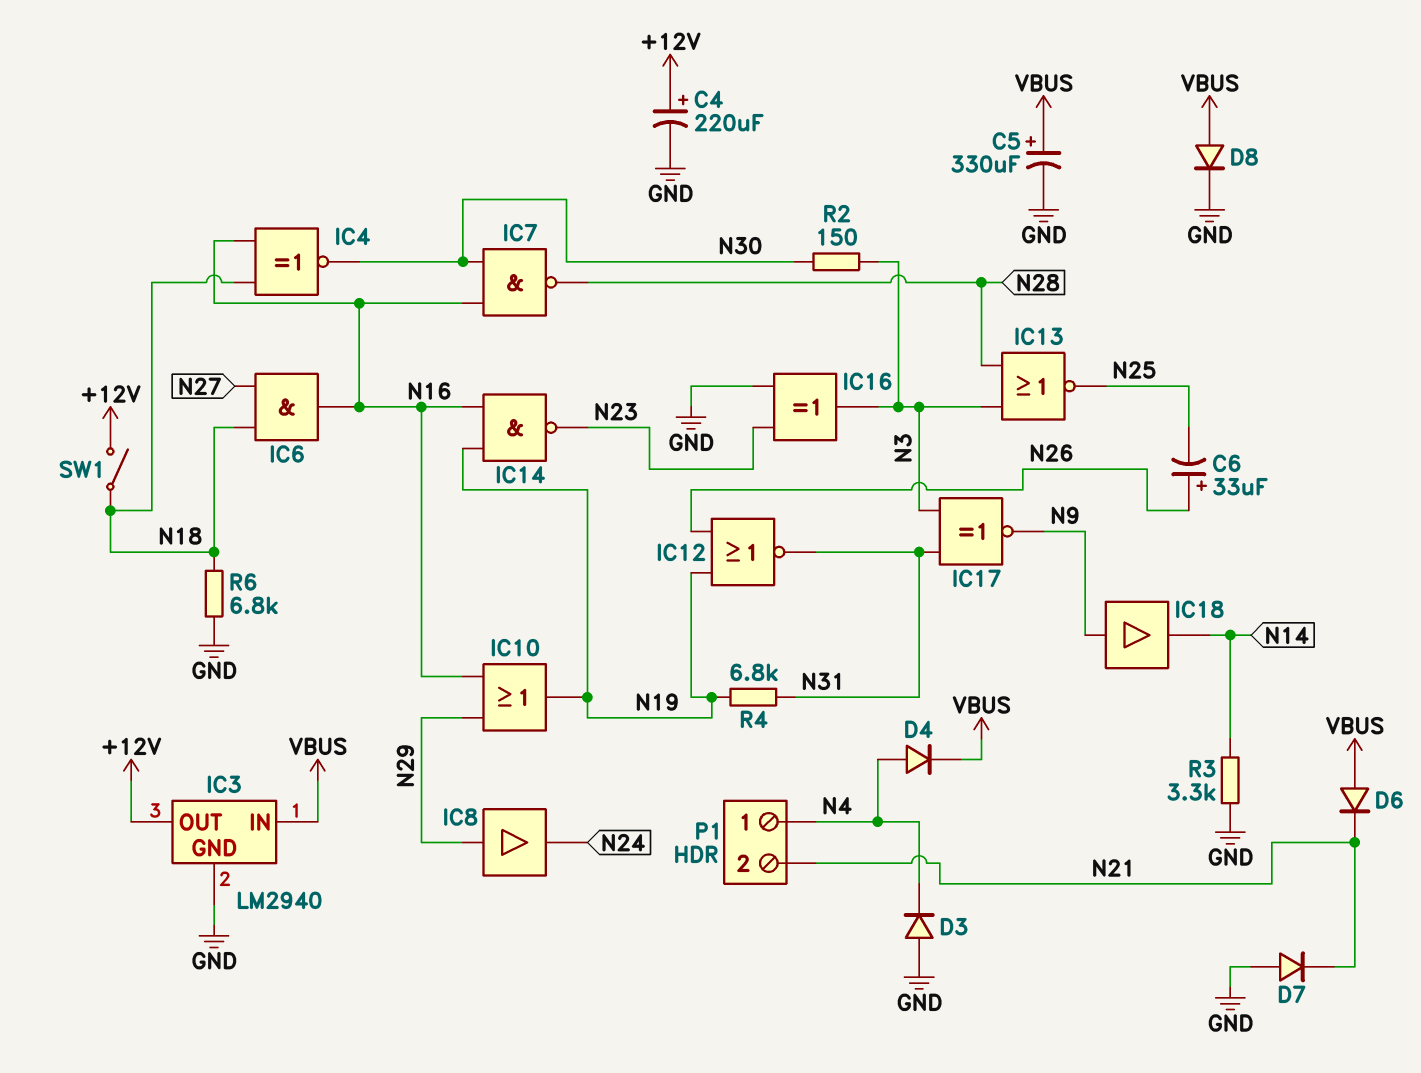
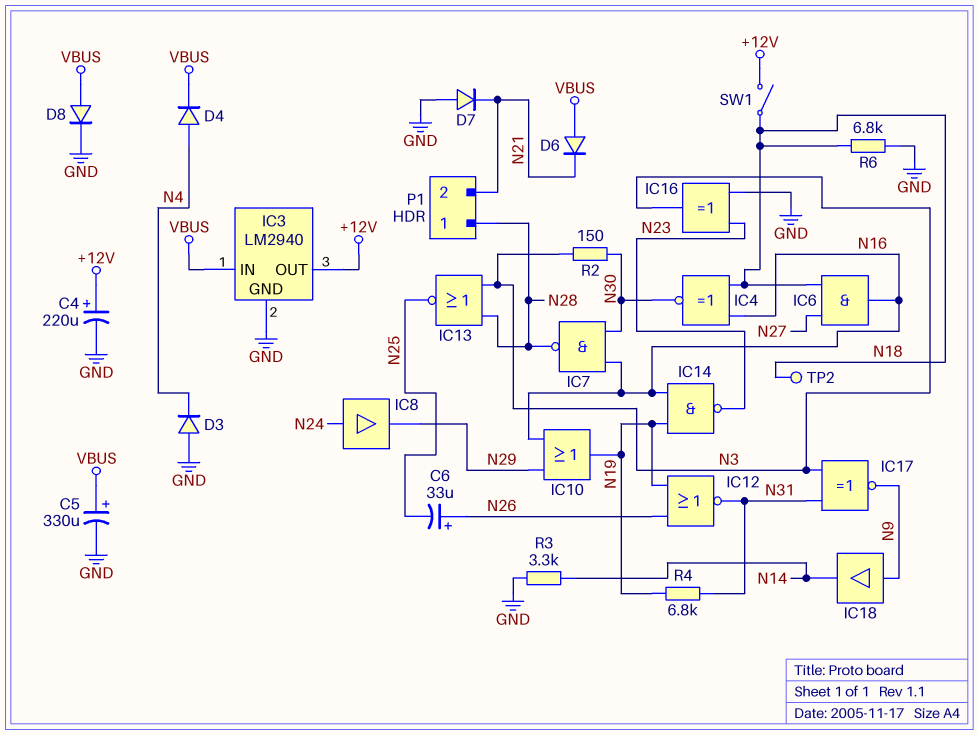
IC8: buffer (in N29, out N24) -> buffer (in N24, out N29)
P1 pin 1: N4 -> N28
TP2: none -> test point (N18)

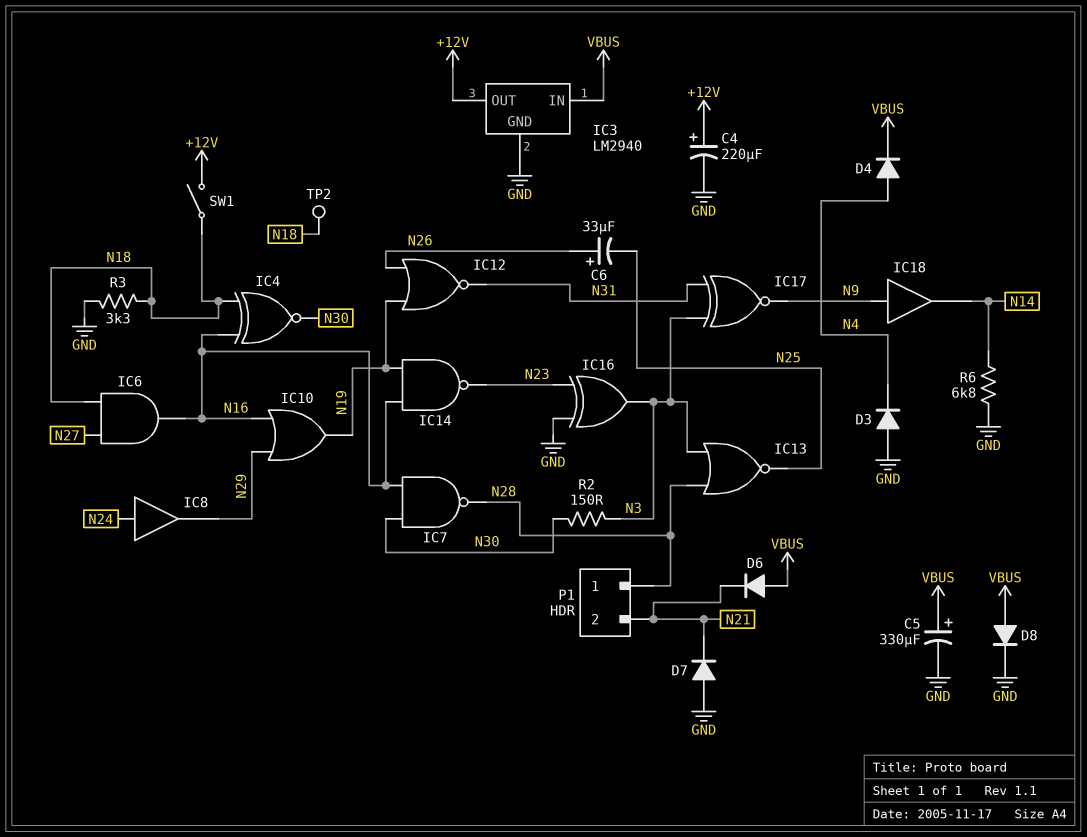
R3: 3.3k (GND, N14) -> 3.3k (GND, N18)
R4: 6.8k (N19, N31) -> none
R6: 6.8k (GND, N18) -> 6.8k (GND, N14)

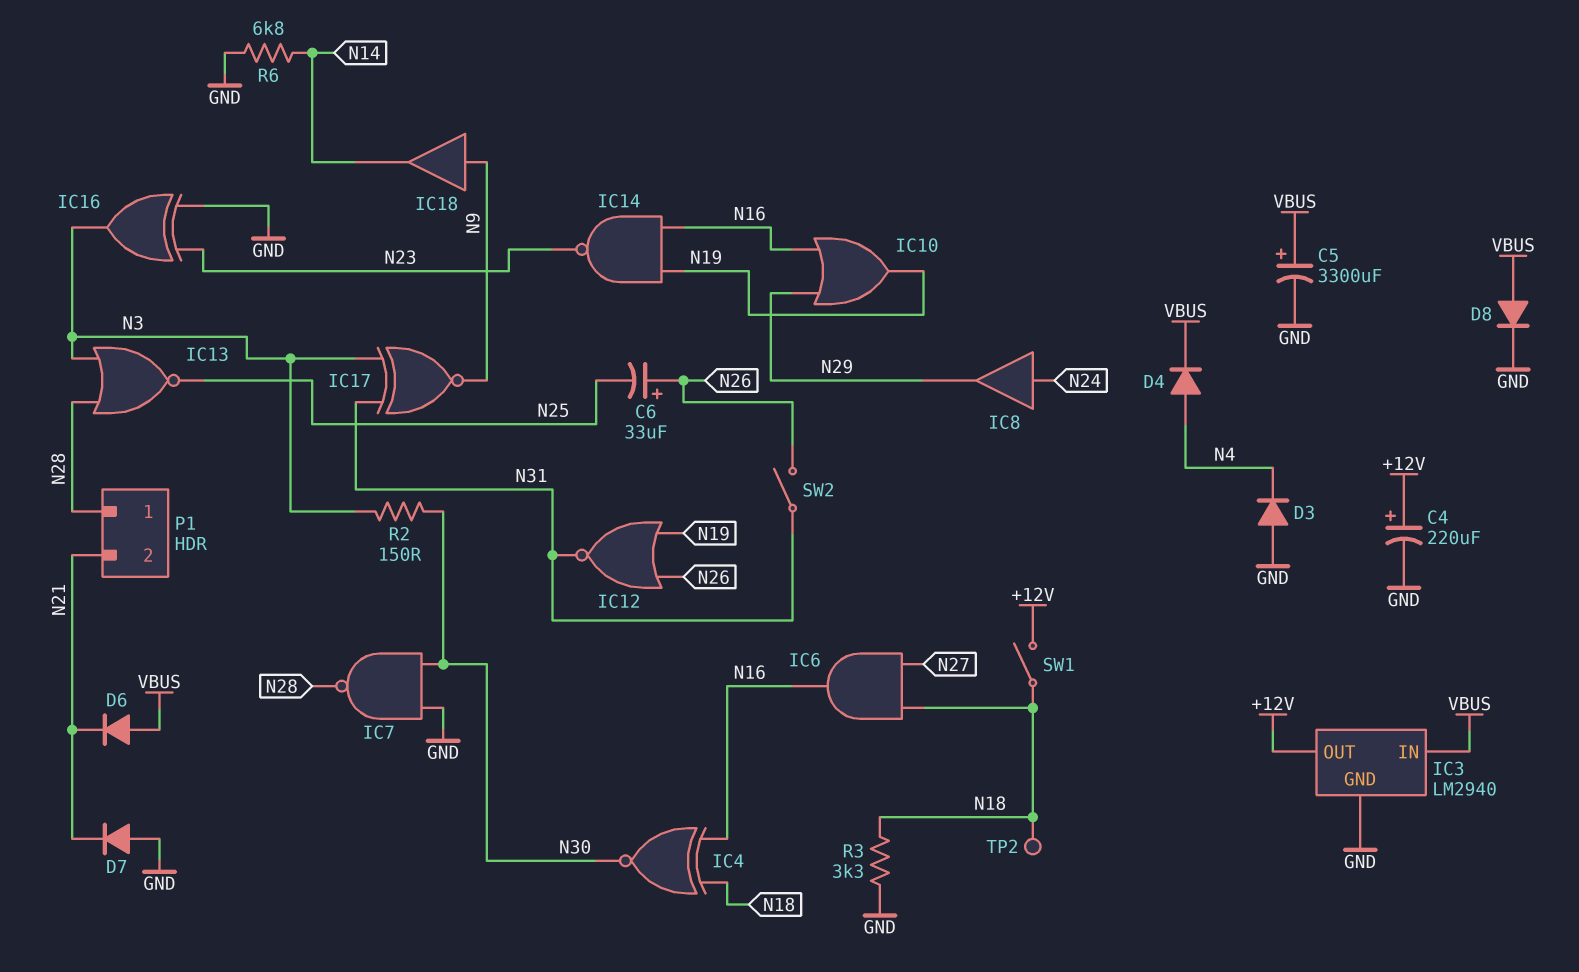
C5: 330uF (plus VBUS, minus GND) -> 3300uF (plus VBUS, minus GND)
IC7: NAND (in N16, in N30, out N28) -> NAND (in GND, in N30, out N28)
SW2: none -> switch (N26, N31)

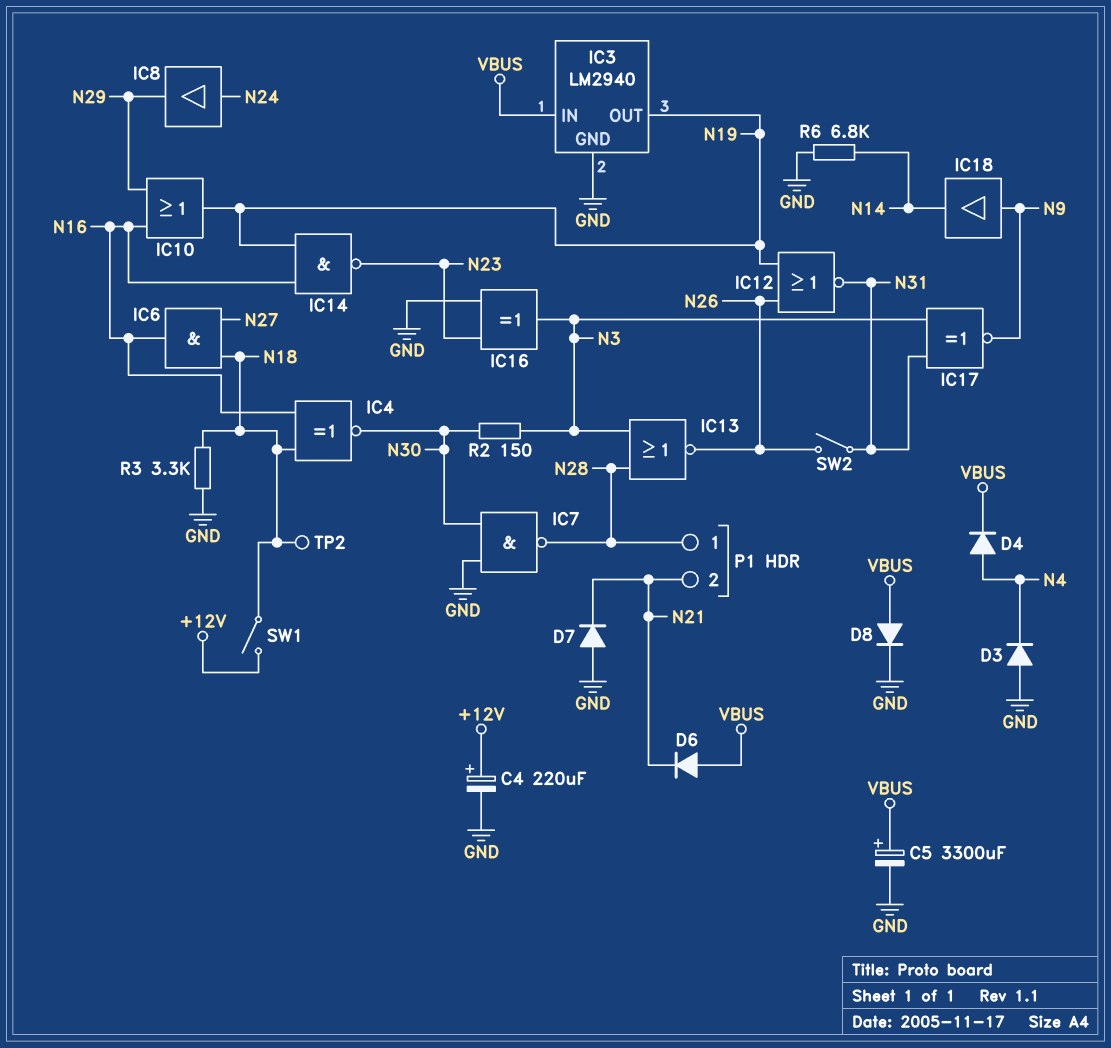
C6: 33uF (plus N26, minus N25) -> none
IC3 pin OUT: +12V -> N19
IC13: NOR (in N3, in N28, out N25) -> NOR (in N3, in N28, out N26)

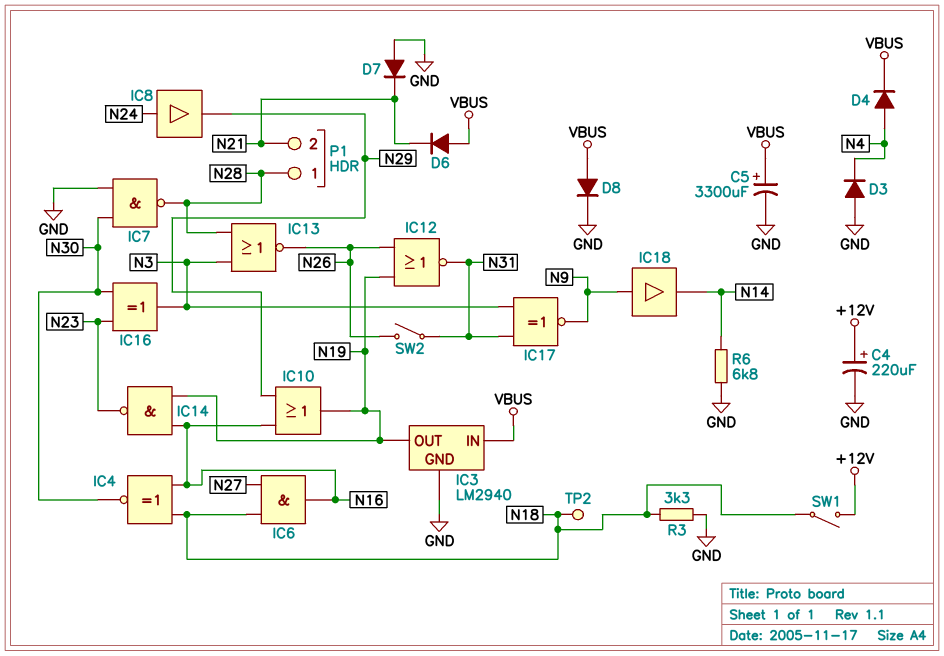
IC16: XOR (in GND, in N23, out N3) -> XOR (in N23, in N30, out N3)
R2: 150 (N3, N30) -> none

